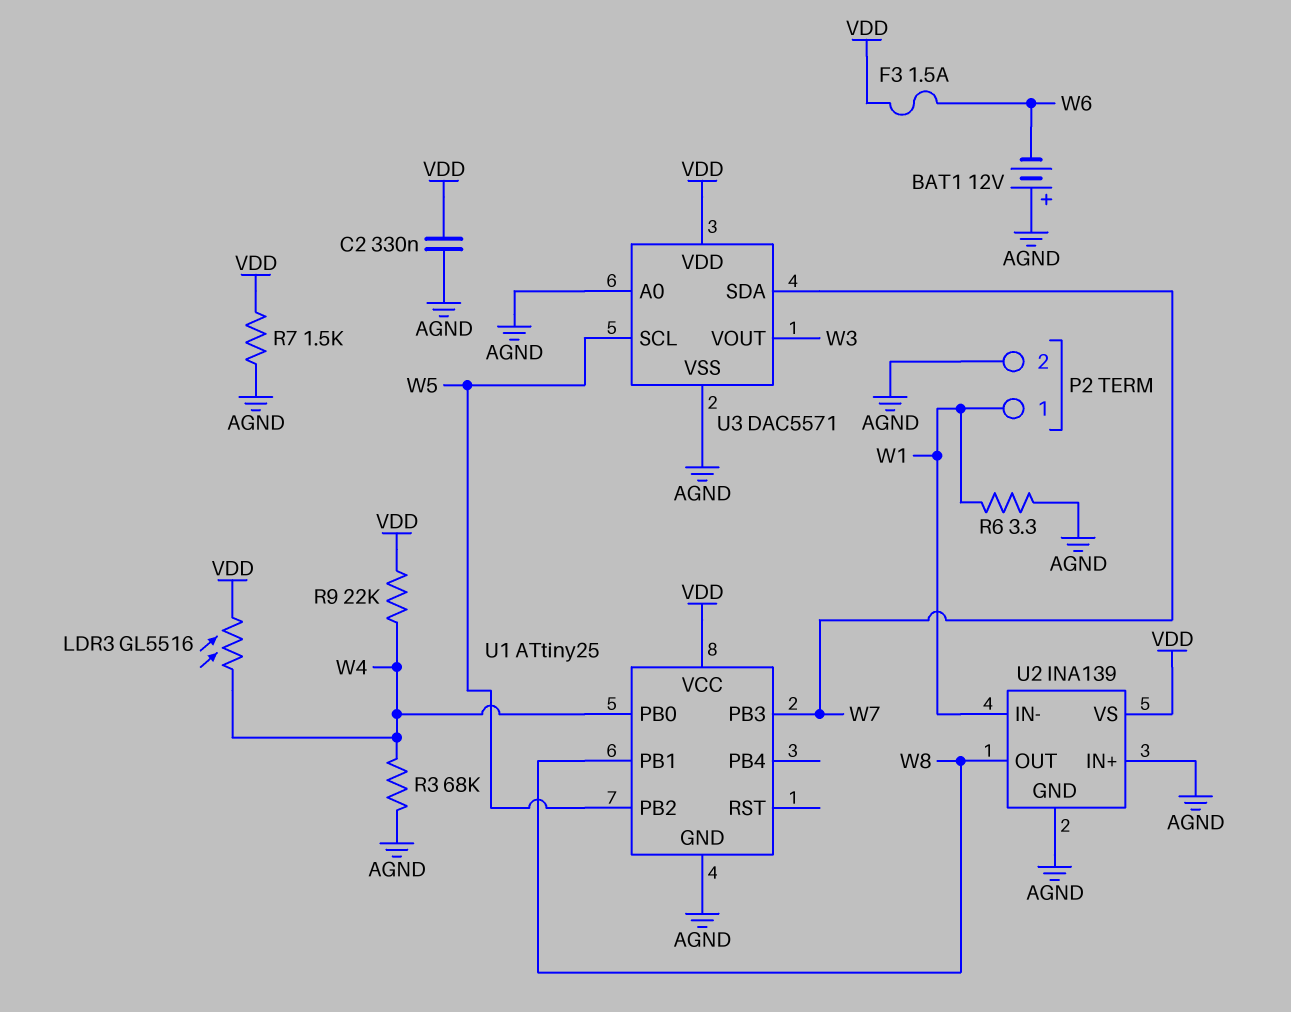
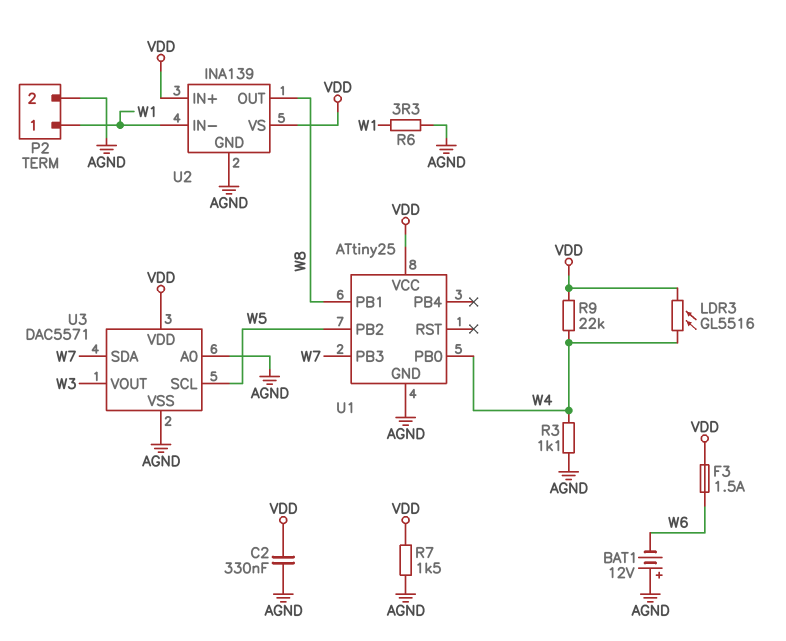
R3: 68k (AGND, W4) -> 1.1k (AGND, W4)
U2 pin IN+: AGND -> VDD

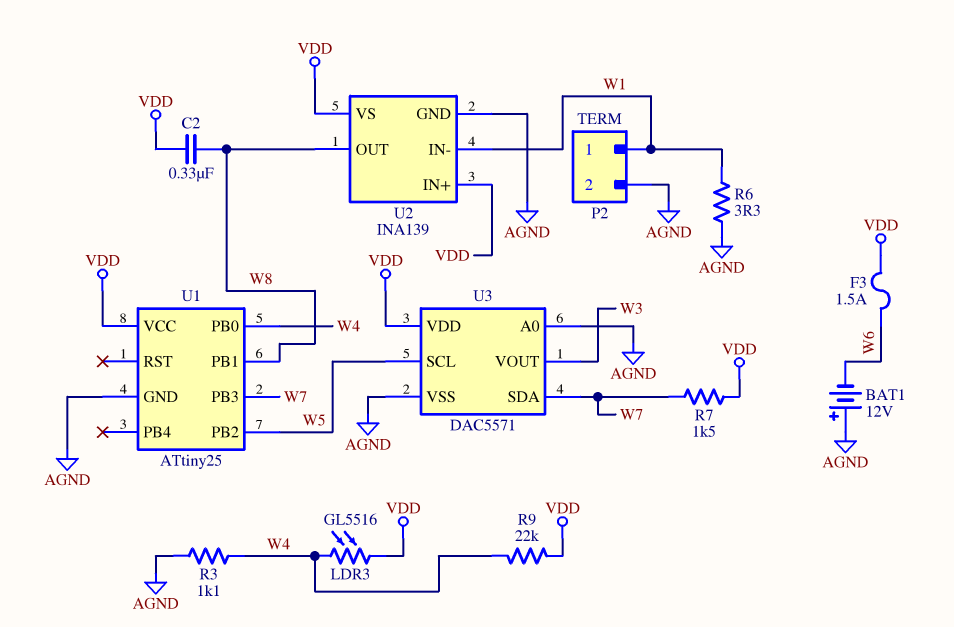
C2: 330nF (AGND, VDD) -> 330nF (VDD, W8)
R7: 1.5k (AGND, VDD) -> 1.5k (VDD, W7)

